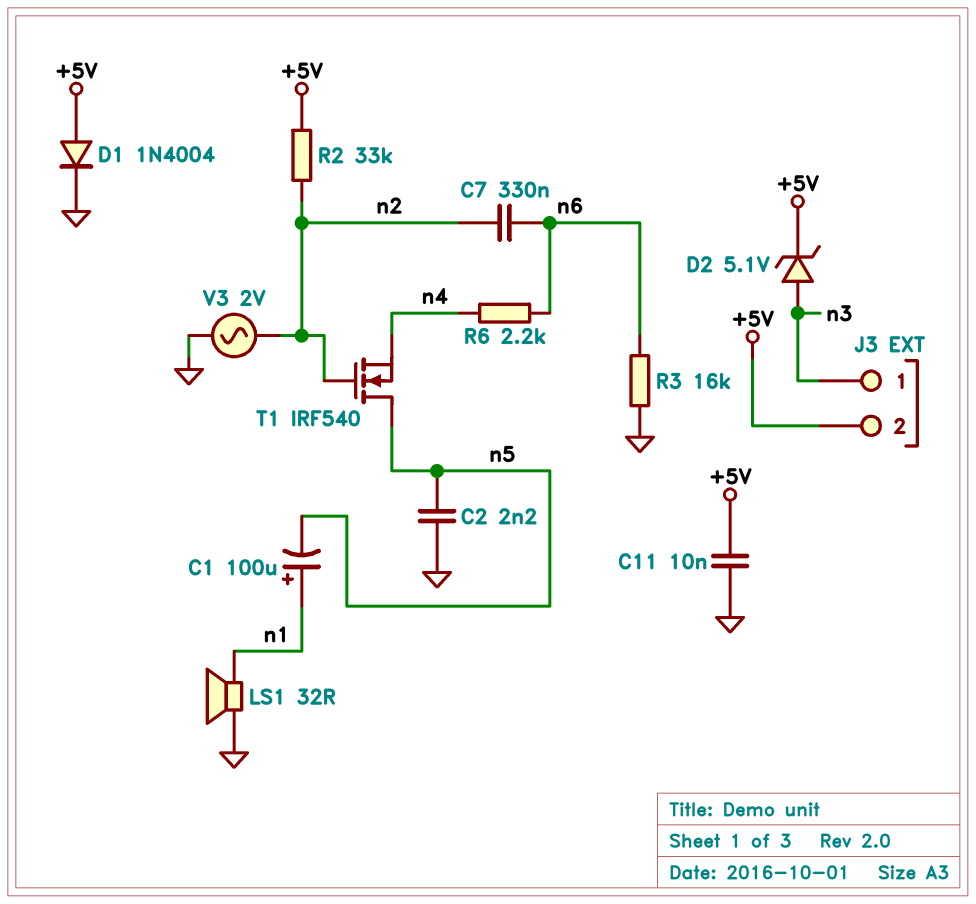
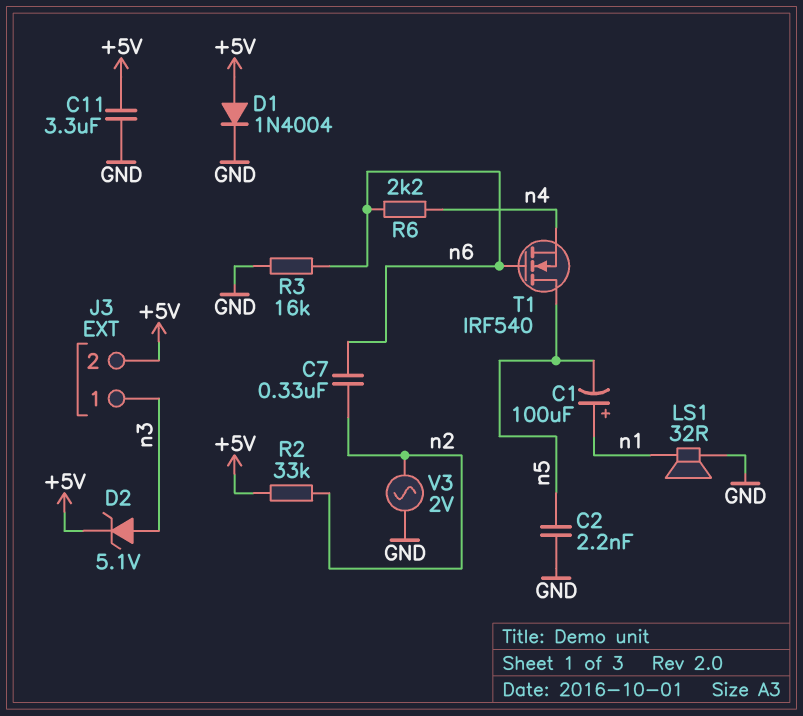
C11: 10nF (+5V, GND) -> 3.3uF (+5V, GND)
T1: NMOS IRF540 (G n2, D n5, S n4) -> NMOS IRF540 (G n6, D n5, S n4)

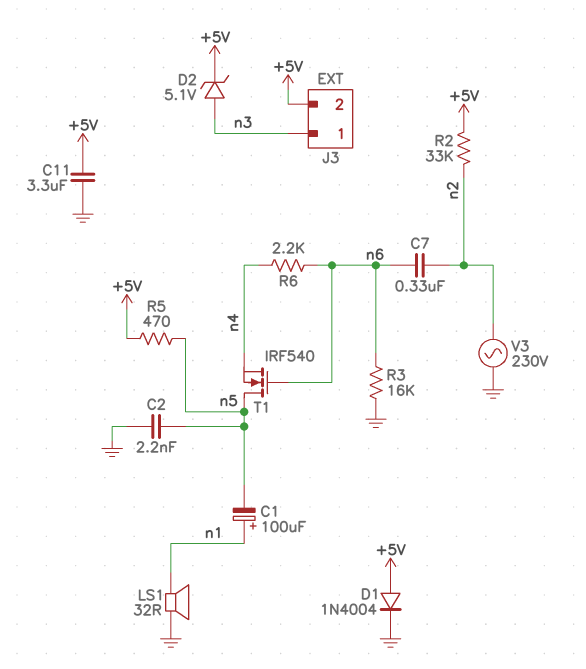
R5: none -> 470 (+5V, n5)
V3: AC 2V (GND, n2) -> AC 230V (GND, n2)

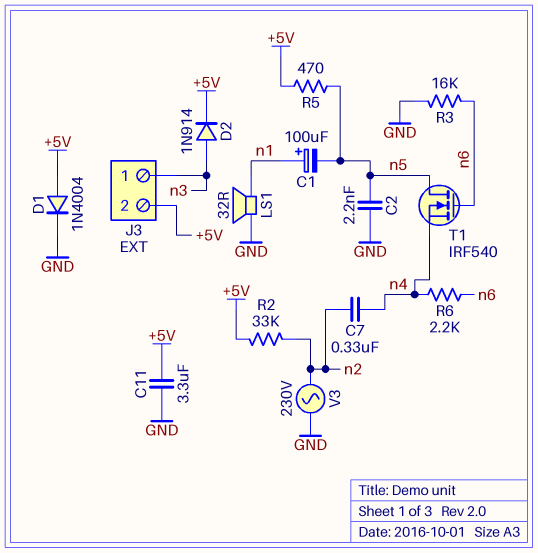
C7: 330nF (n2, n6) -> 330nF (n2, n4)
D2: zener 5.1V (A n3, K +5V) -> diode 1N914 (A n3, K +5V)

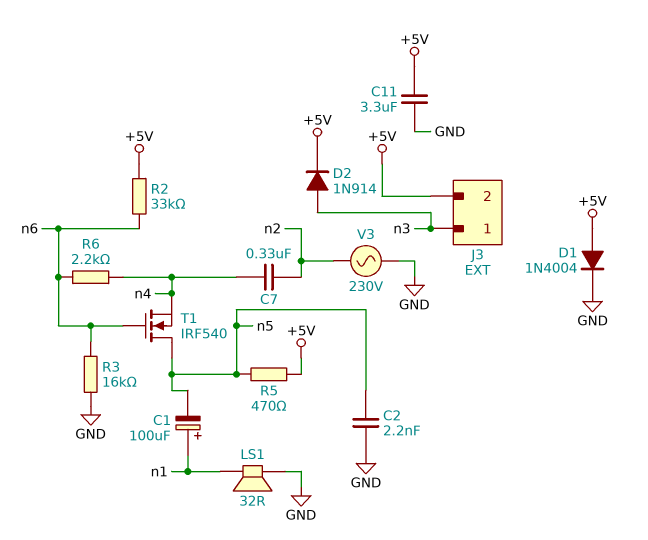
R2: 33k (+5V, n2) -> 33k (+5V, n6)

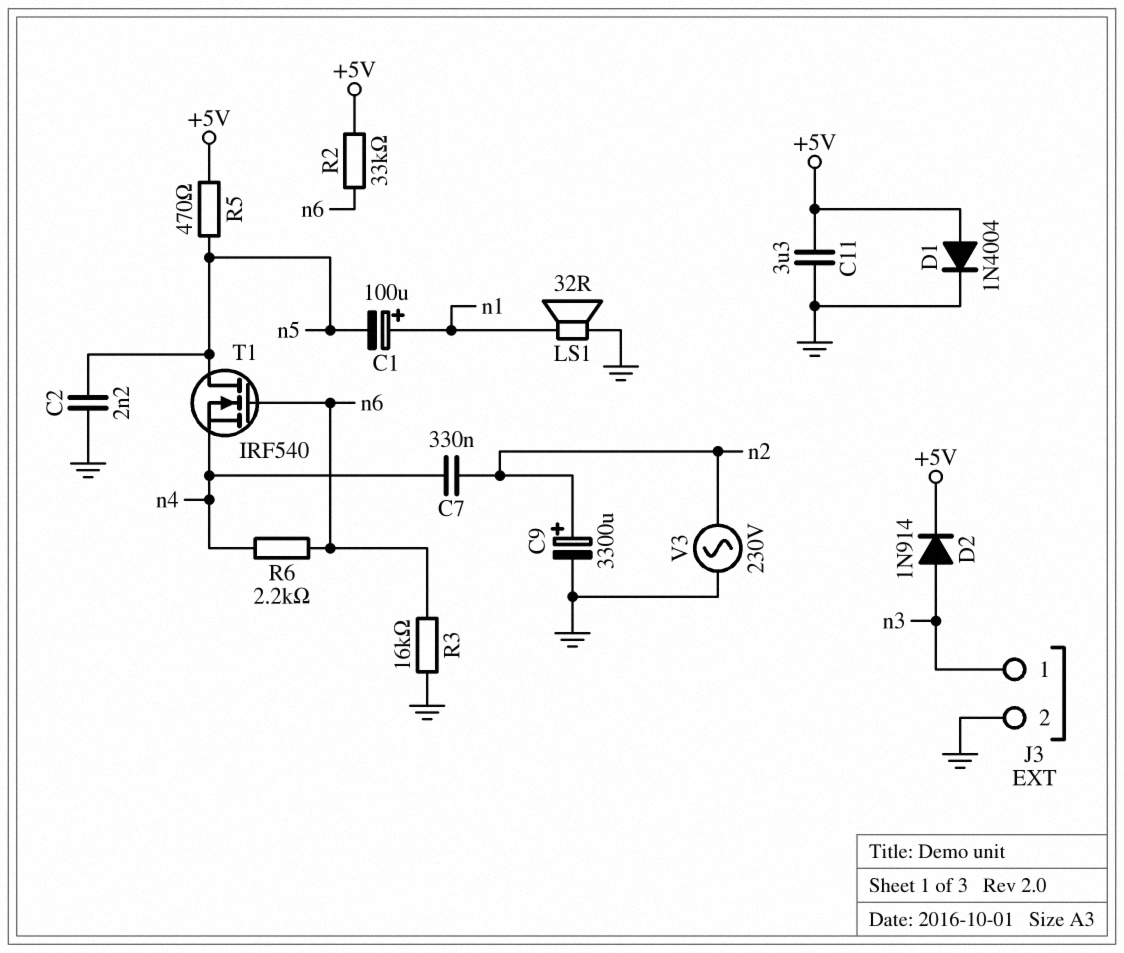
C9: none -> 3300uF (plus n2, minus GND)
J3 pin 2: +5V -> GND

